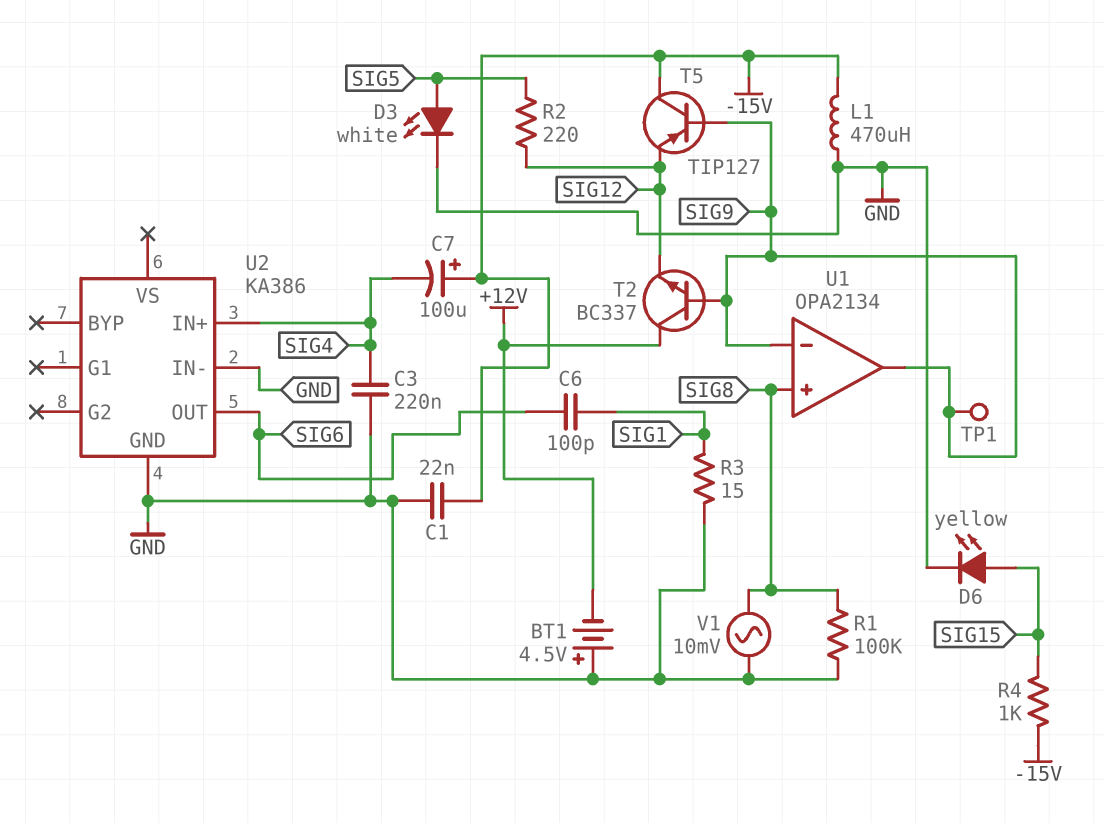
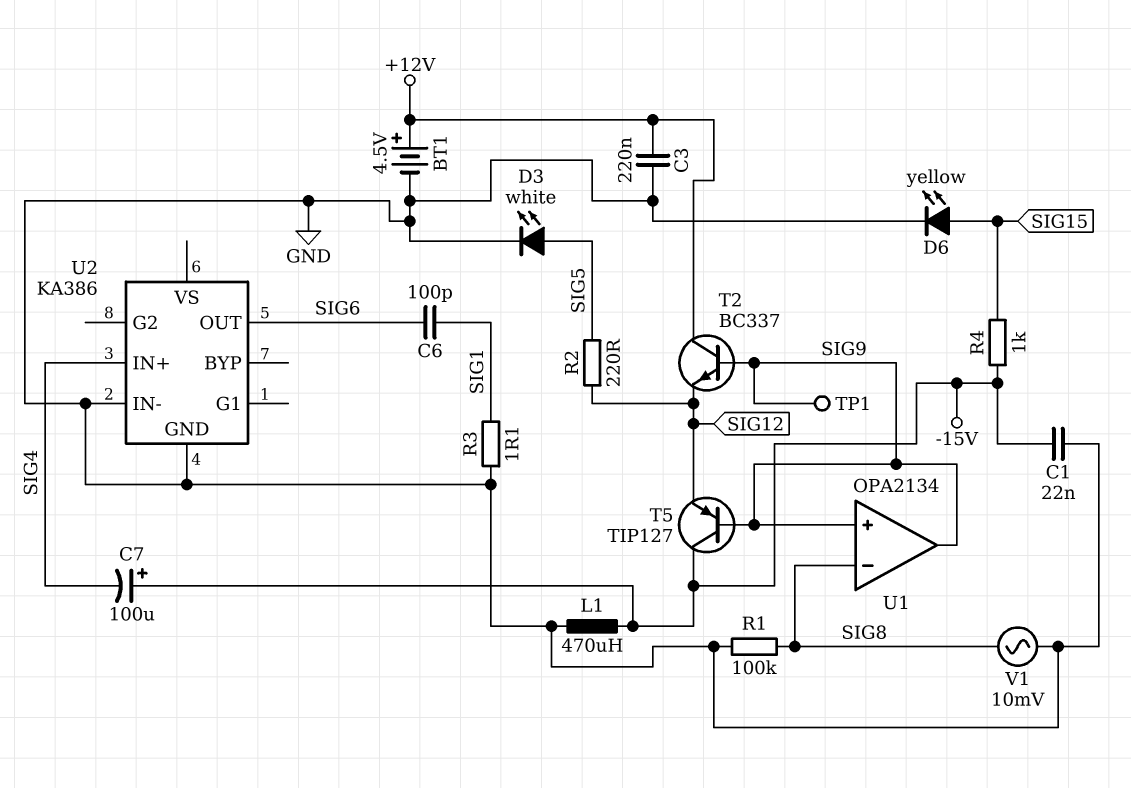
BT1: 4.5V (plus GND, minus +12V) -> 4.5V (plus +12V, minus GND)
C3: 220nF (GND, SIG4) -> 220nF (+12V, GND)
R3: 15 (GND, SIG1) -> 1.1 (GND, SIG1)
U1 pin in+: SIG8 -> SIG9
U1 pin in-: SIG9 -> SIG8

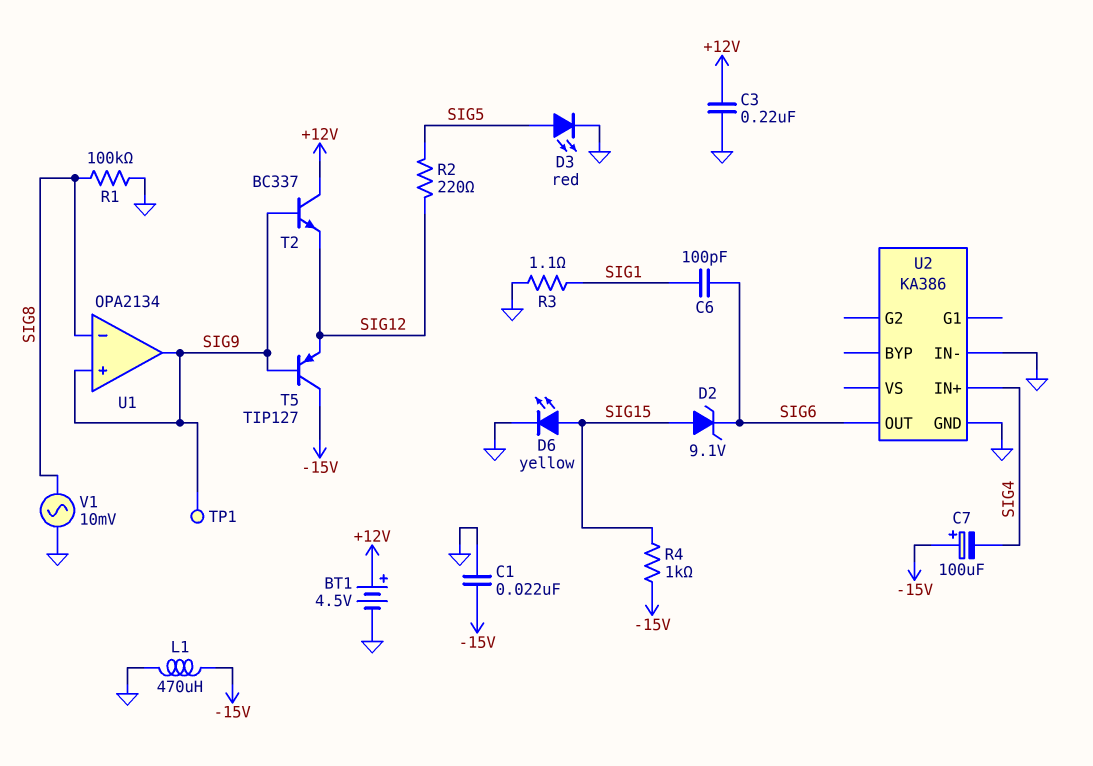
D2: none -> zener 9.1V (A SIG15, K SIG6)
D3: LED white (A SIG5, K GND) -> LED red (A SIG5, K GND)

